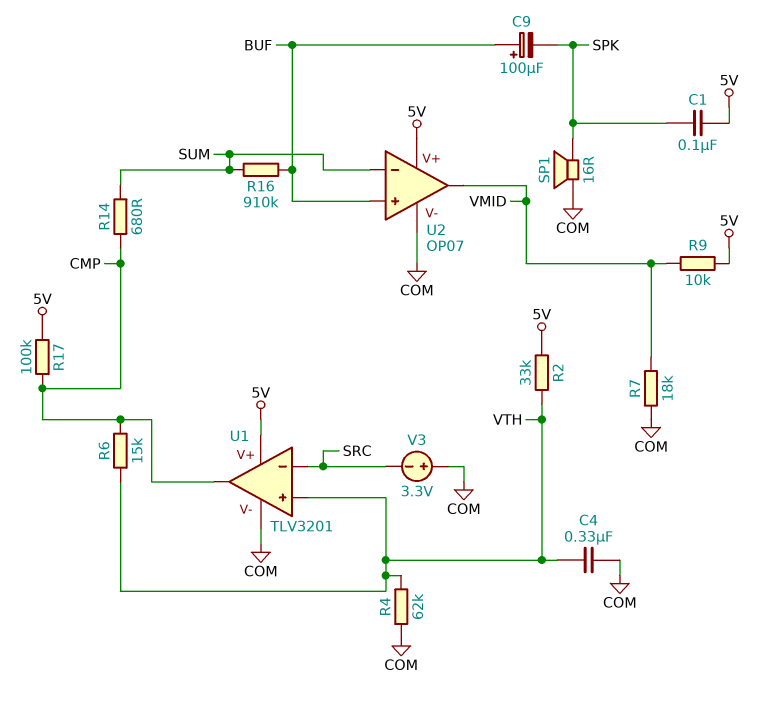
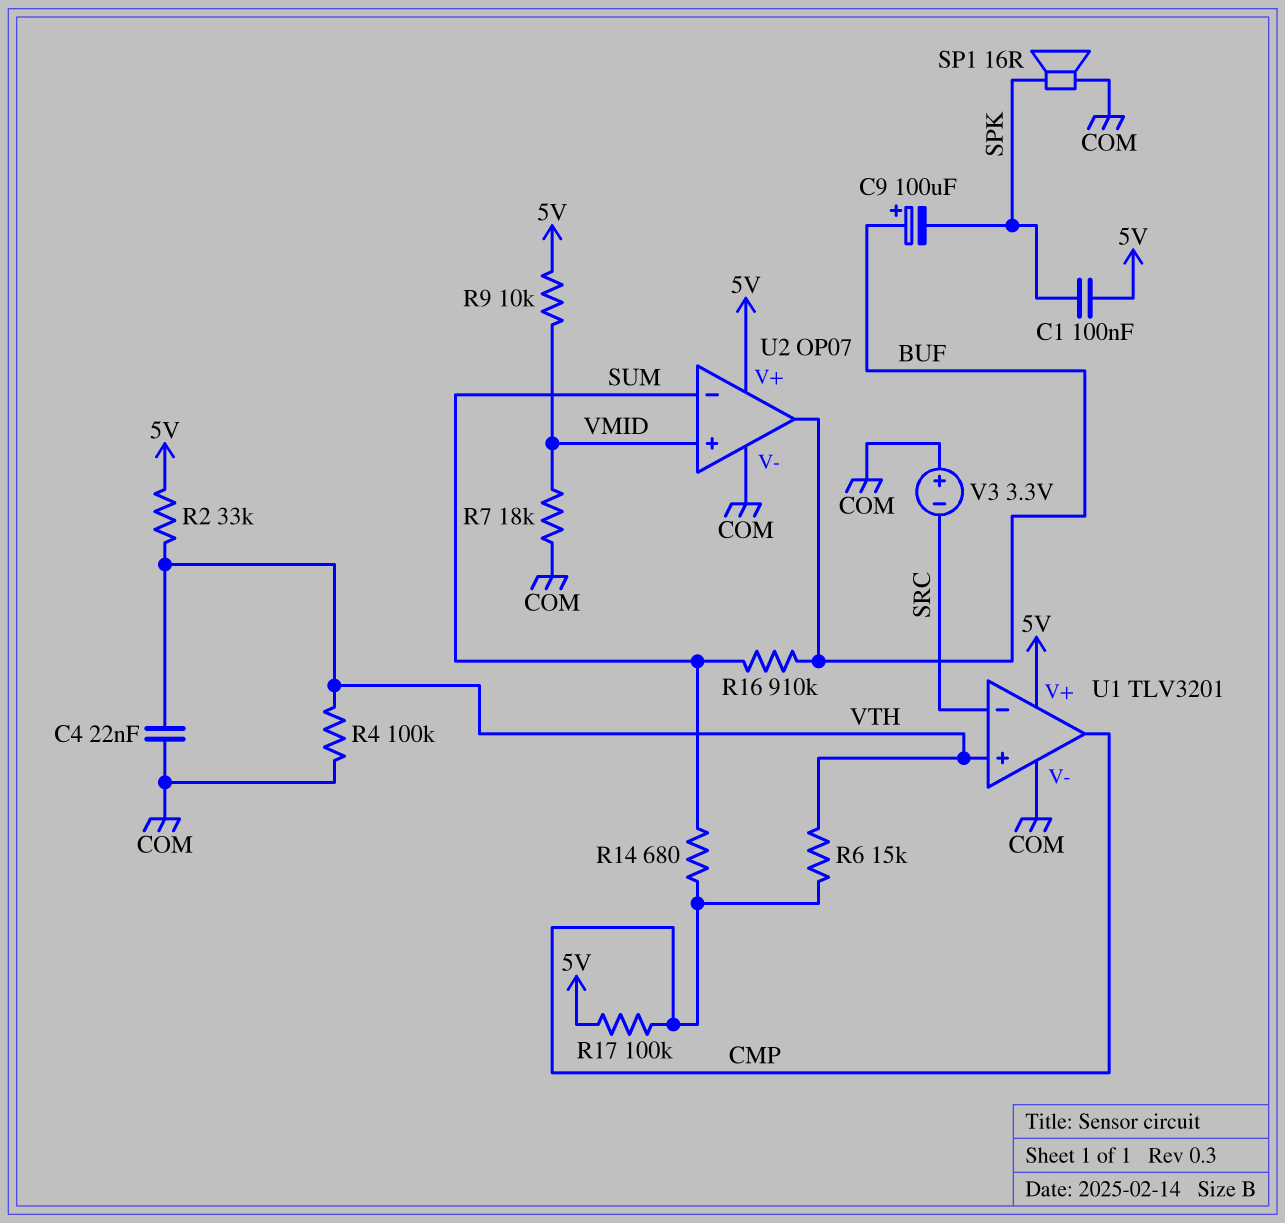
C4: 330nF (COM, VTH) -> 22nF (COM, VTH)
R4: 62k (COM, VTH) -> 100k (COM, VTH)
U2 pin in+: BUF -> VMID
U2 pin out: VMID -> BUF

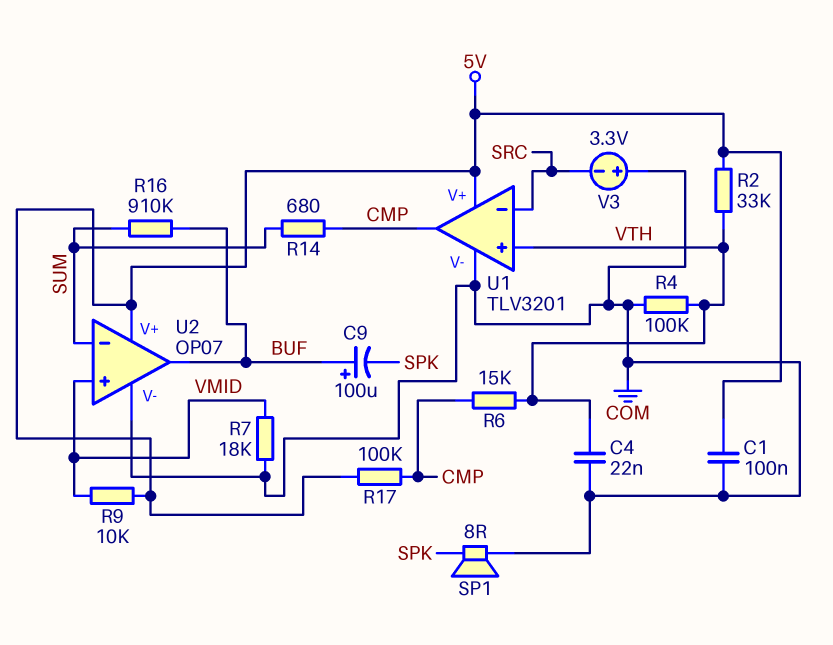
C1: 100nF (5V, SPK) -> 100nF (5V, COM)
SP1: speaker 16R (COM, SPK) -> speaker 8R (COM, SPK)

